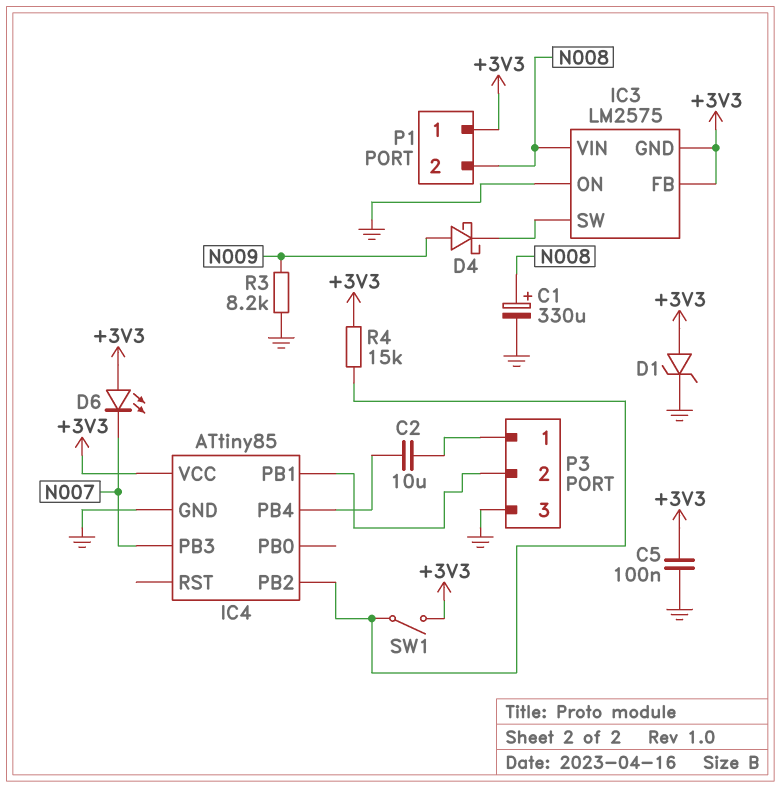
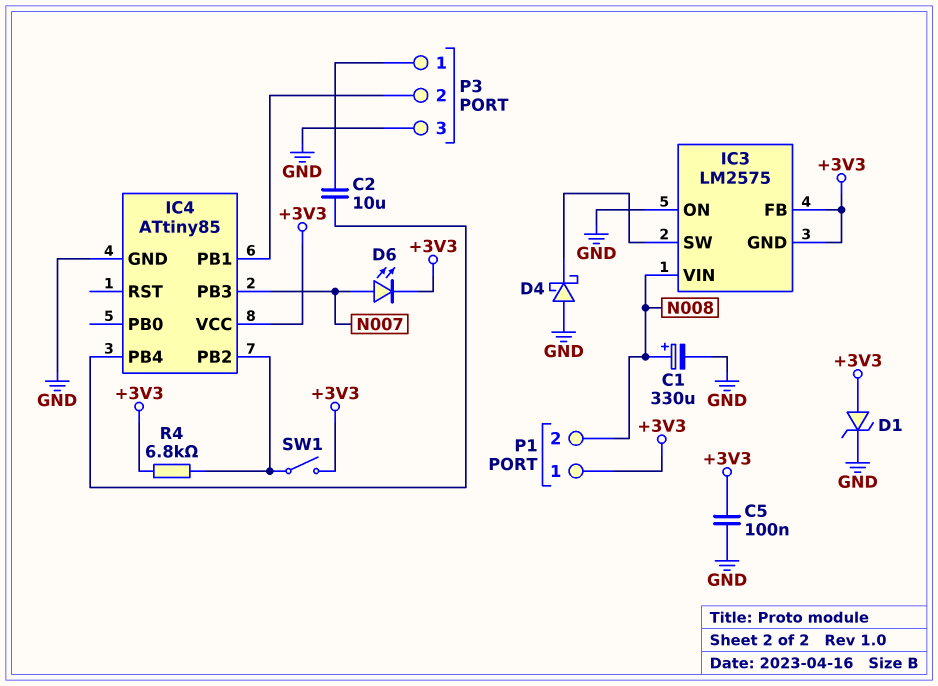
D4: schottky (A N009, K IC3/SW) -> schottky (A GND, K IC3/SW)
D6: LED (A +3V3, K N007) -> LED (A N007, K +3V3)
R3: 8.2k (GND, N009) -> none
R4: 15k (+3V3, IC4/PB2) -> 6.8k (+3V3, IC4/PB2)

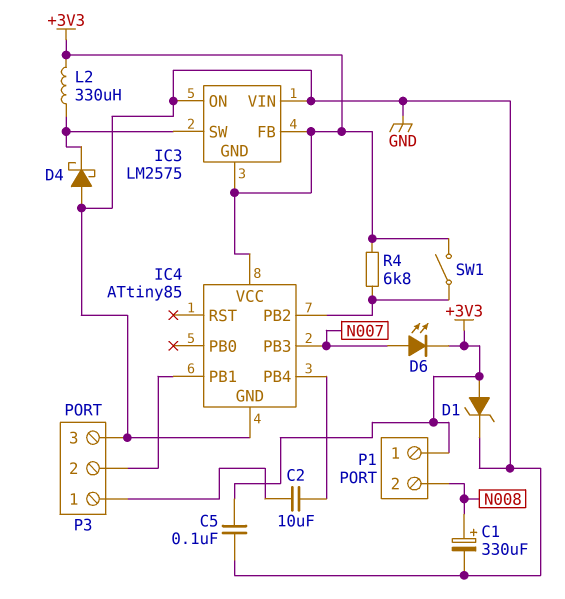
IC3 pin VIN: N008 -> GND
L2: none -> 330uH (+3V3, IC3/SW)

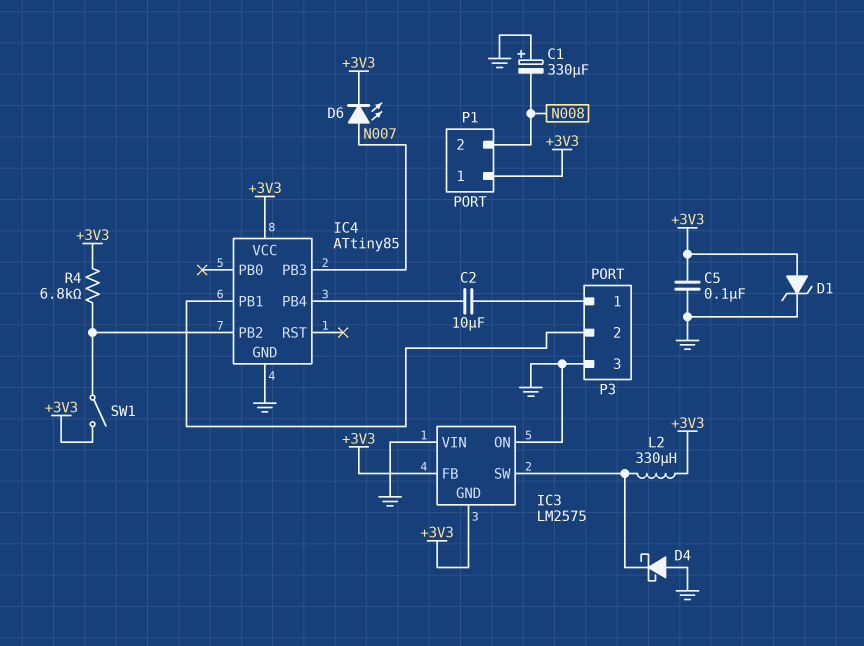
C1: 330uF (plus N008, minus GND) -> 330uF (plus GND, minus N008)

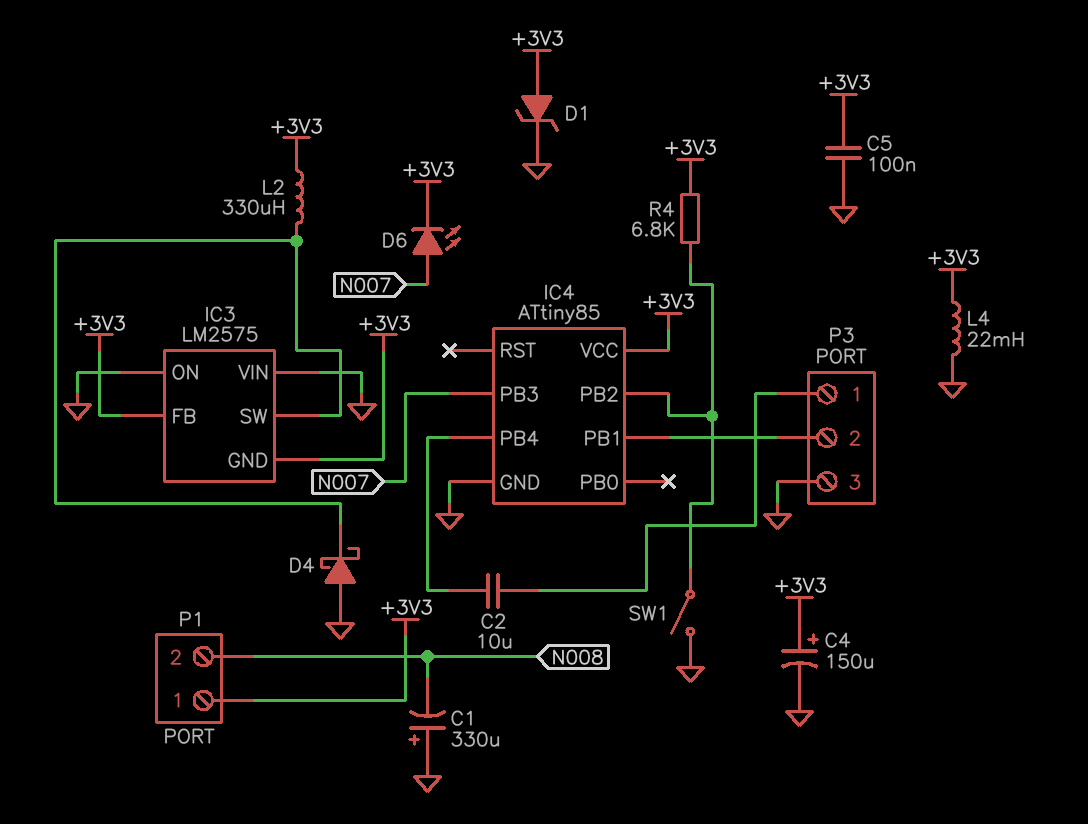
C4: none -> 150uF (plus +3V3, minus GND)
L4: none -> 22mH (+3V3, GND)
SW1: switch (+3V3, IC4/PB2) -> switch (GND, IC4/PB2)

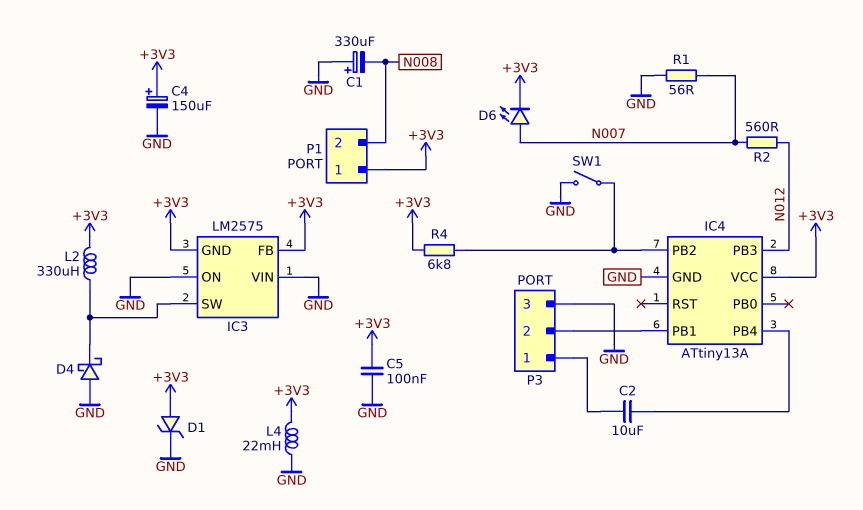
IC4: ATtiny85 -> ATtiny13A
IC4 pin PB3: N007 -> N012
R1: none -> 56 (GND, N007)
R2: none -> 560 (N007, N012)

